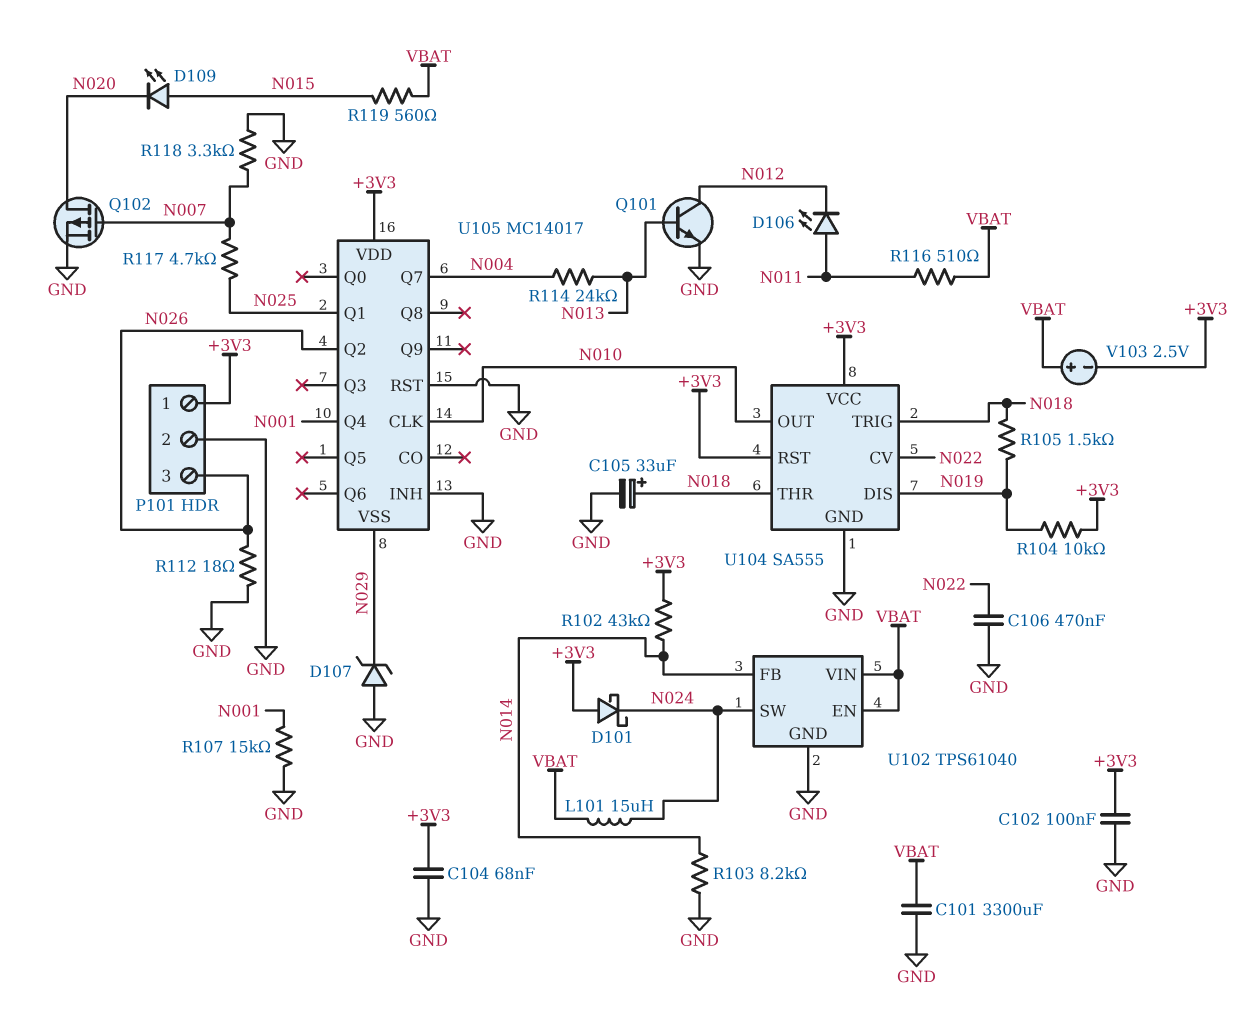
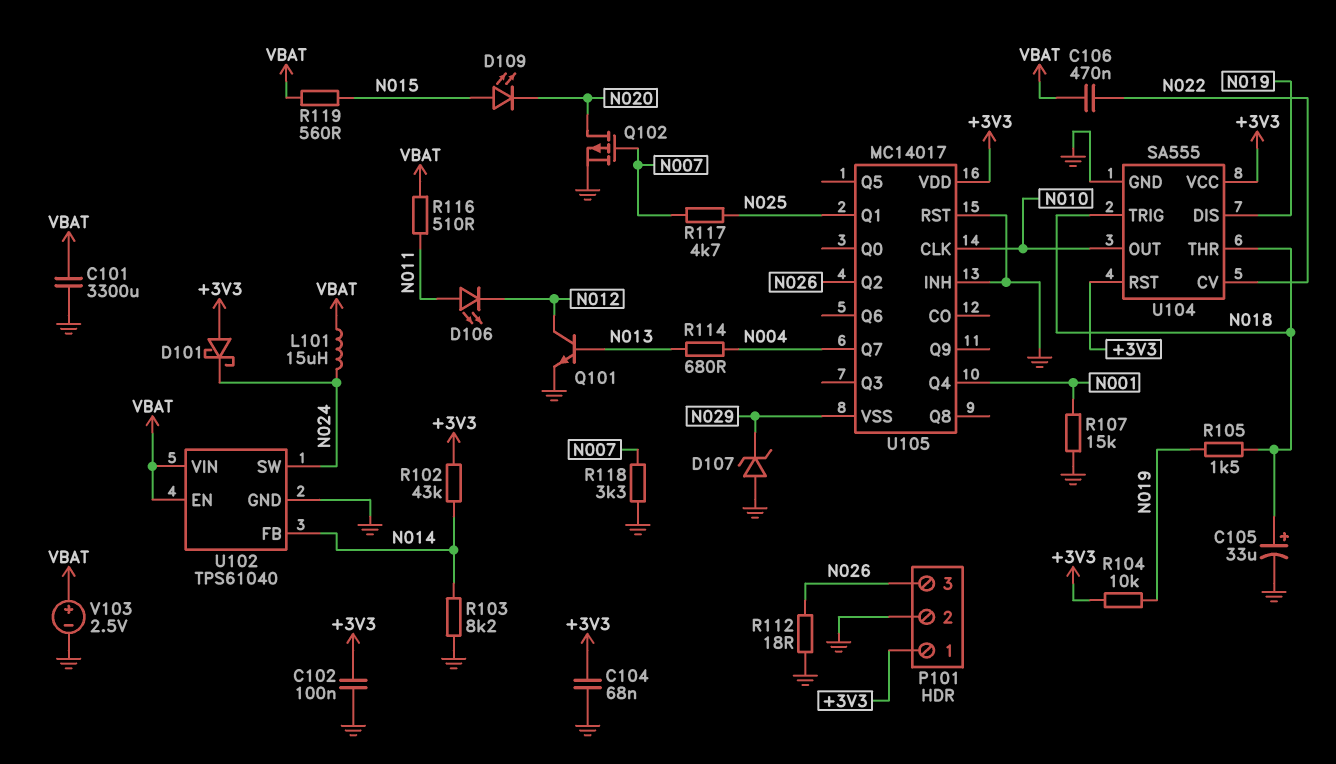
C106: 470nF (GND, N022) -> 470nF (N022, VBAT)
R114: 24k (N004, N013) -> 680 (N004, N013)
V103: 2.5V (plus VBAT, minus +3V3) -> 2.5V (plus VBAT, minus GND)

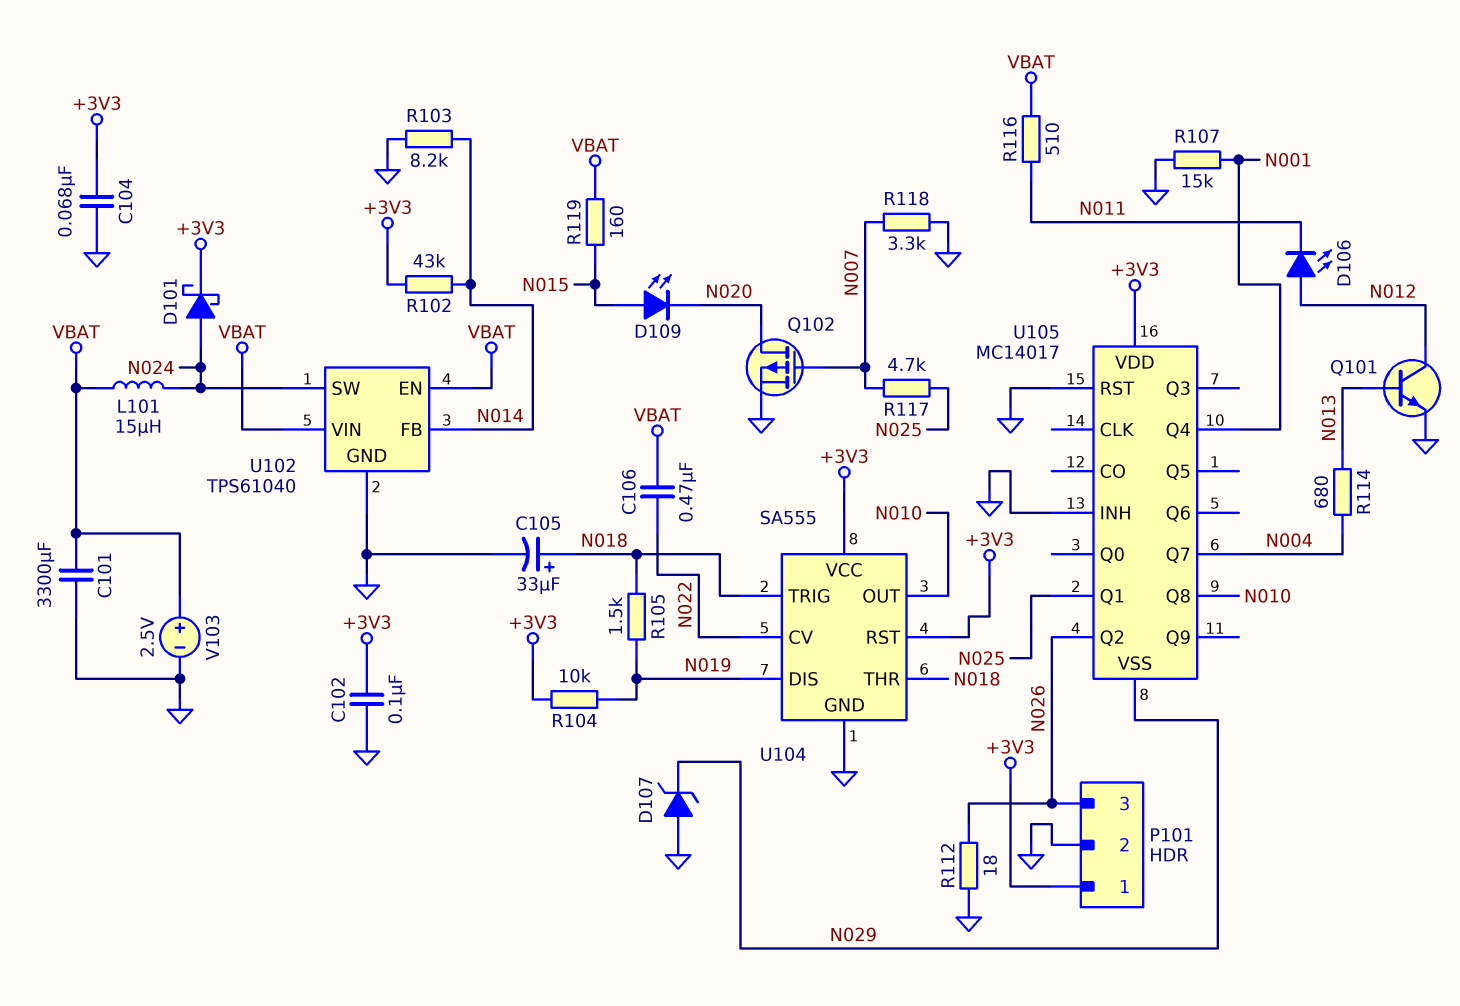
D101: schottky (A +3V3, K N024) -> schottky (A N024, K +3V3)
D106: LED (A N011, K N012) -> LED (A N012, K N011)
R119: 560 (N015, VBAT) -> 160 (N015, VBAT)
U105 pin CLK: N010 -> none
U105 pin Q8: none -> N010

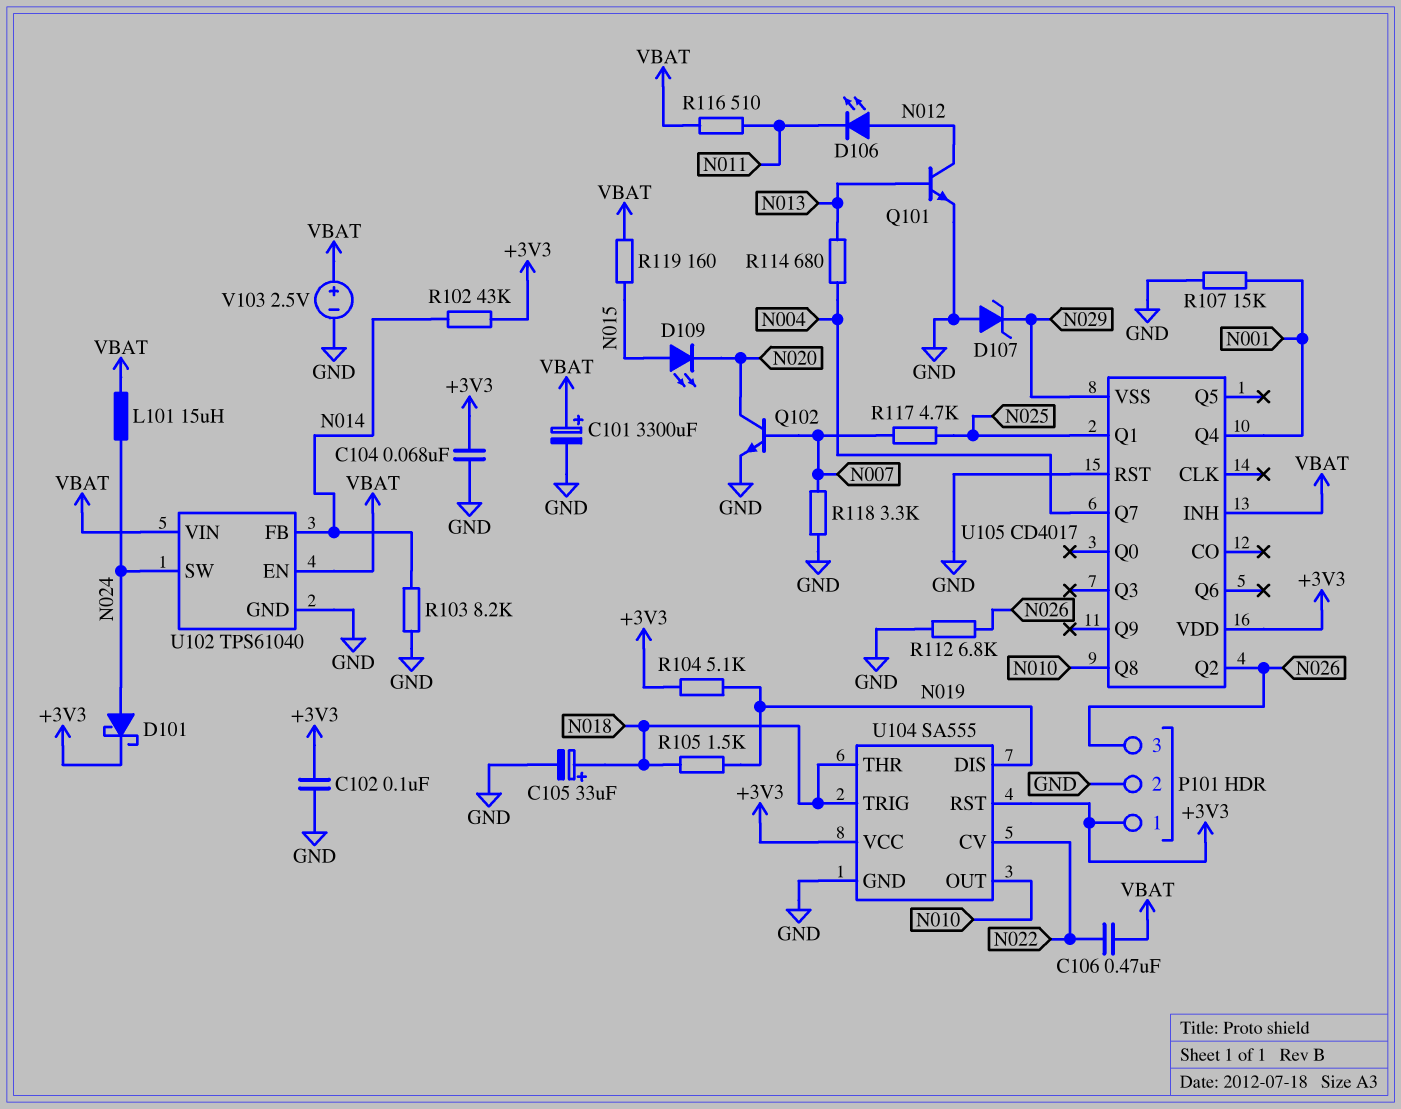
C101: 3300uF (GND, VBAT) -> 3300uF (plus VBAT, minus GND)
Q102: PMOS (G N007, D N020, S GND) -> NPN (B N007, C N020, E GND)
R104: 10k (+3V3, N019) -> 5.1k (+3V3, N019)
R112: 18 (GND, N026) -> 6.8k (GND, N026)
U105: MC14017 -> CD4017
U105 pin INH: GND -> VBAT

